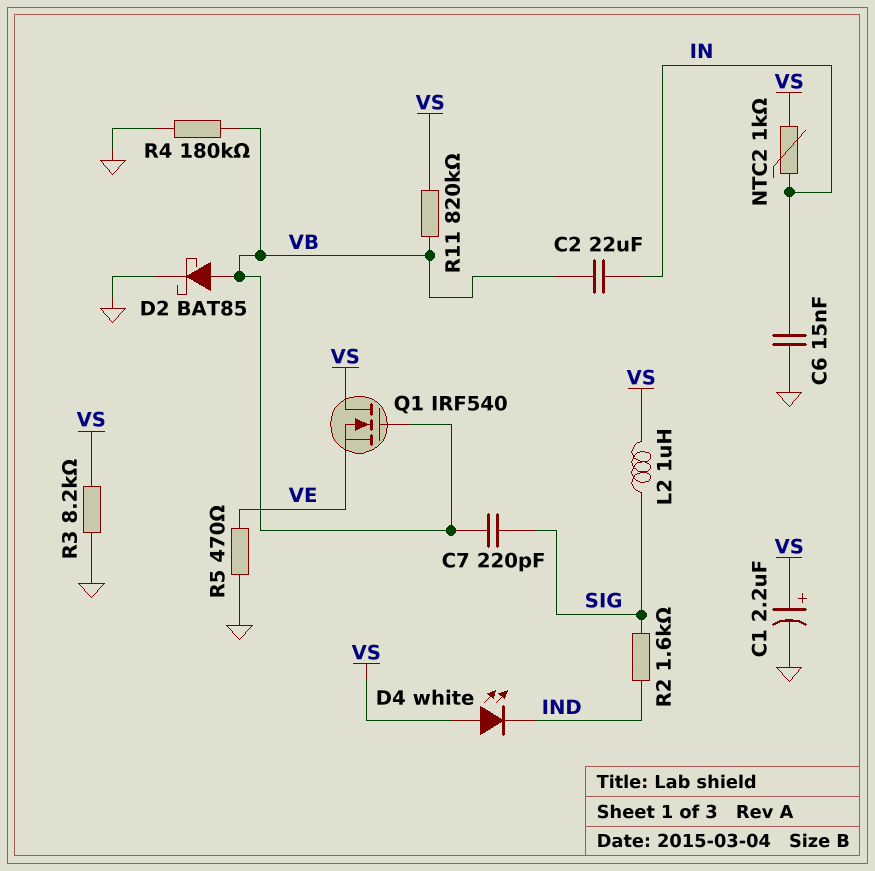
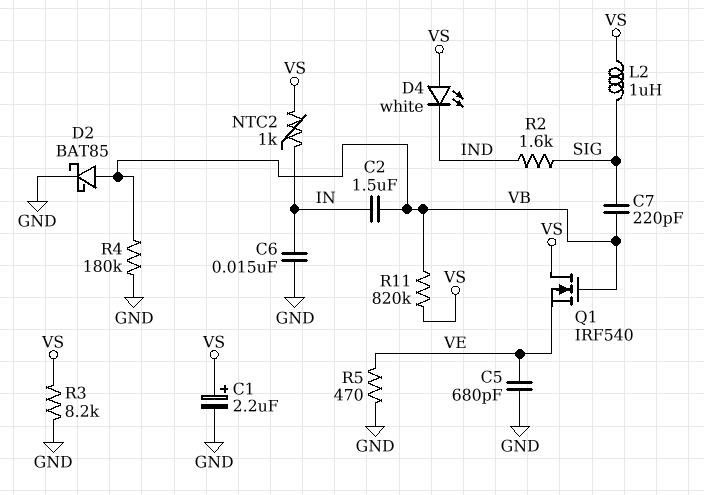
C2: 22uF (IN, VB) -> 1.5uF (IN, VB)
C5: none -> 680pF (GND, VE)

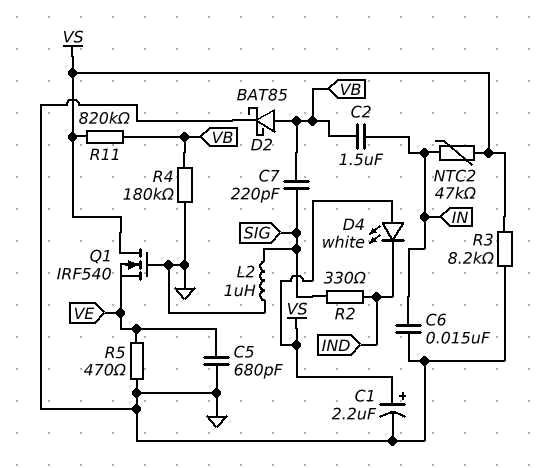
L2: 1uH (SIG, VS) -> 1uH (GND, SIG)
NTC2: 1k (IN, VS) -> 47k (IN, VS)
Q1: NMOS IRF540 (G VB, D VS, S VE) -> NMOS IRF540 (G GND, D VS, S VE)
R2: 1.6k (IND, SIG) -> 330 (IND, SIG)

